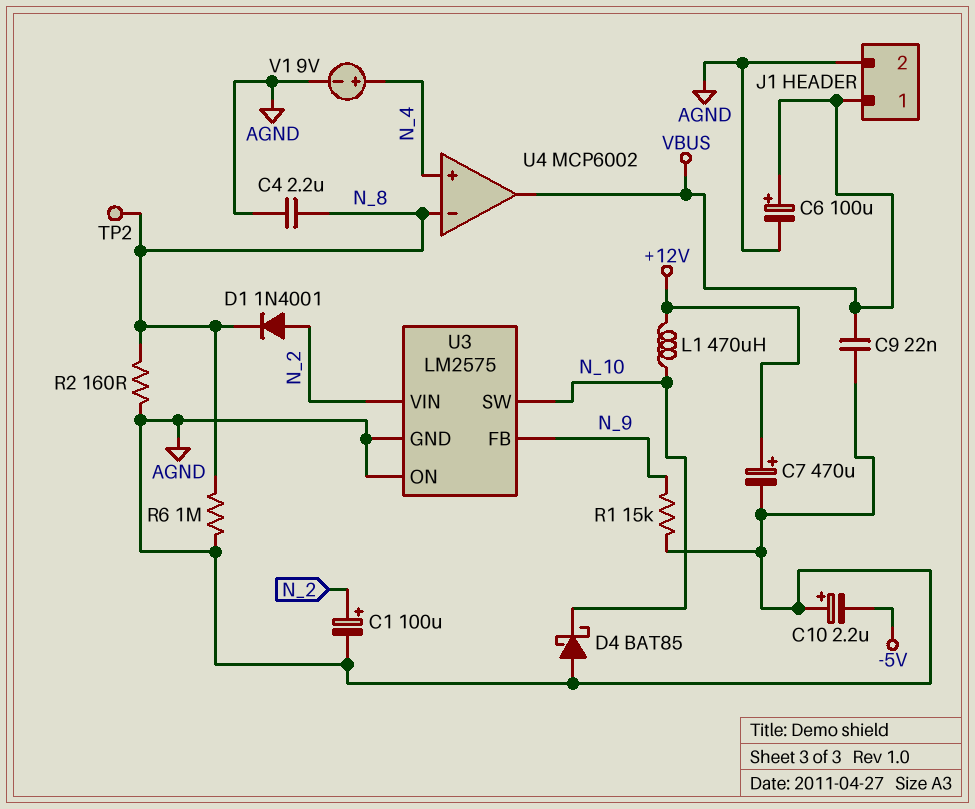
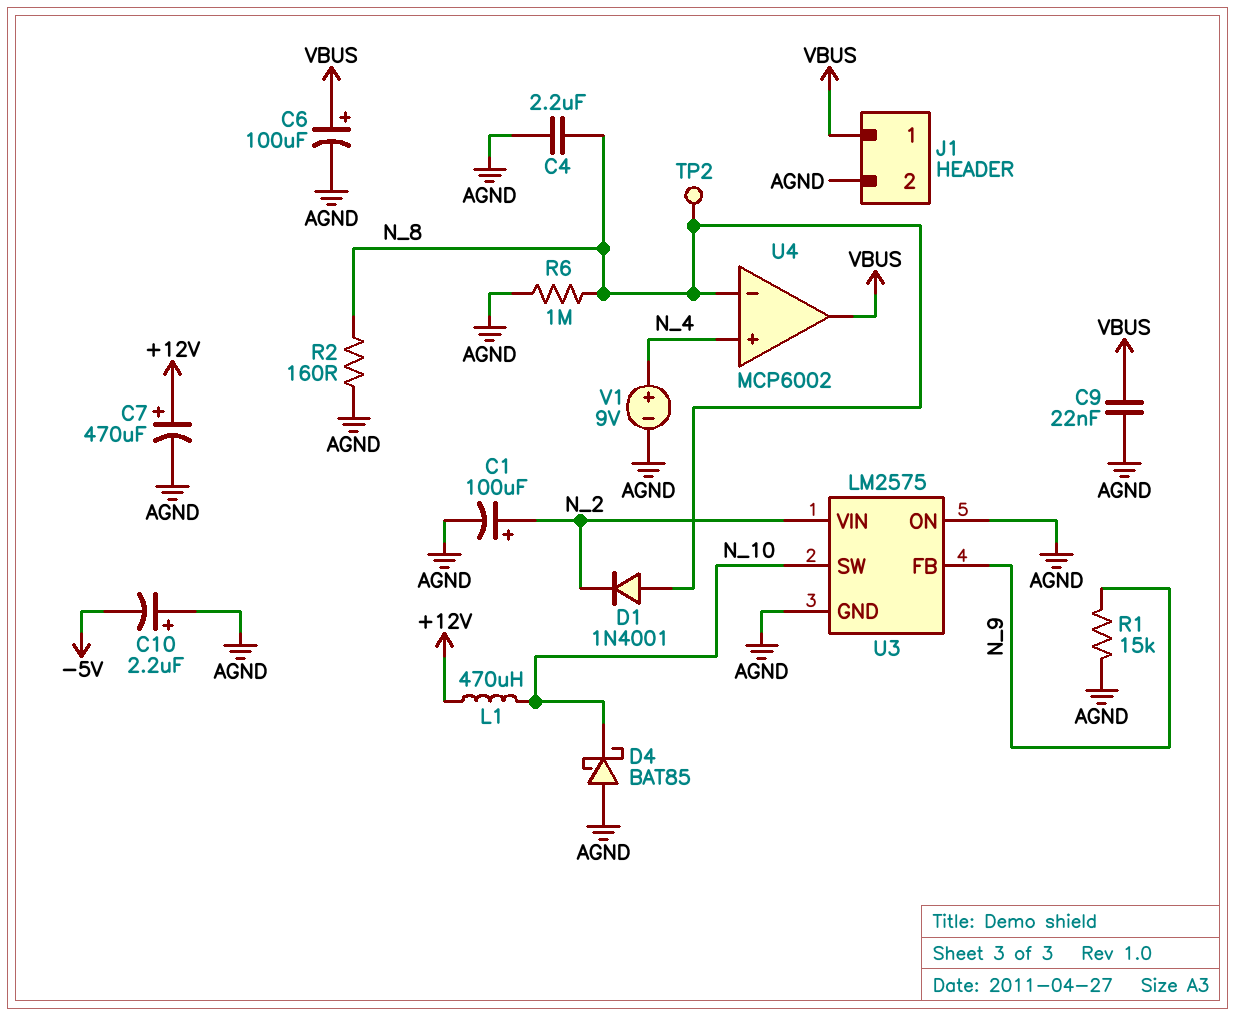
D1: diode 1N4001 (A N_2, K N_8) -> diode 1N4001 (A N_8, K N_2)

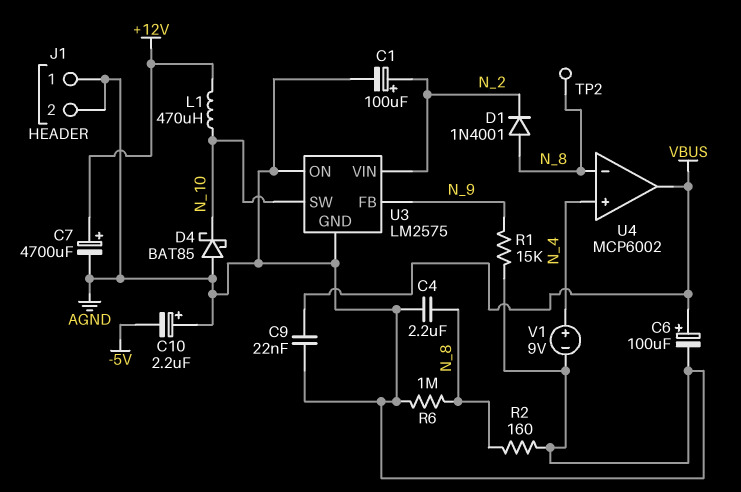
C7: 470uF (plus +12V, minus AGND) -> 4700uF (plus +12V, minus AGND)
J1 pin 1: VBUS -> AGND

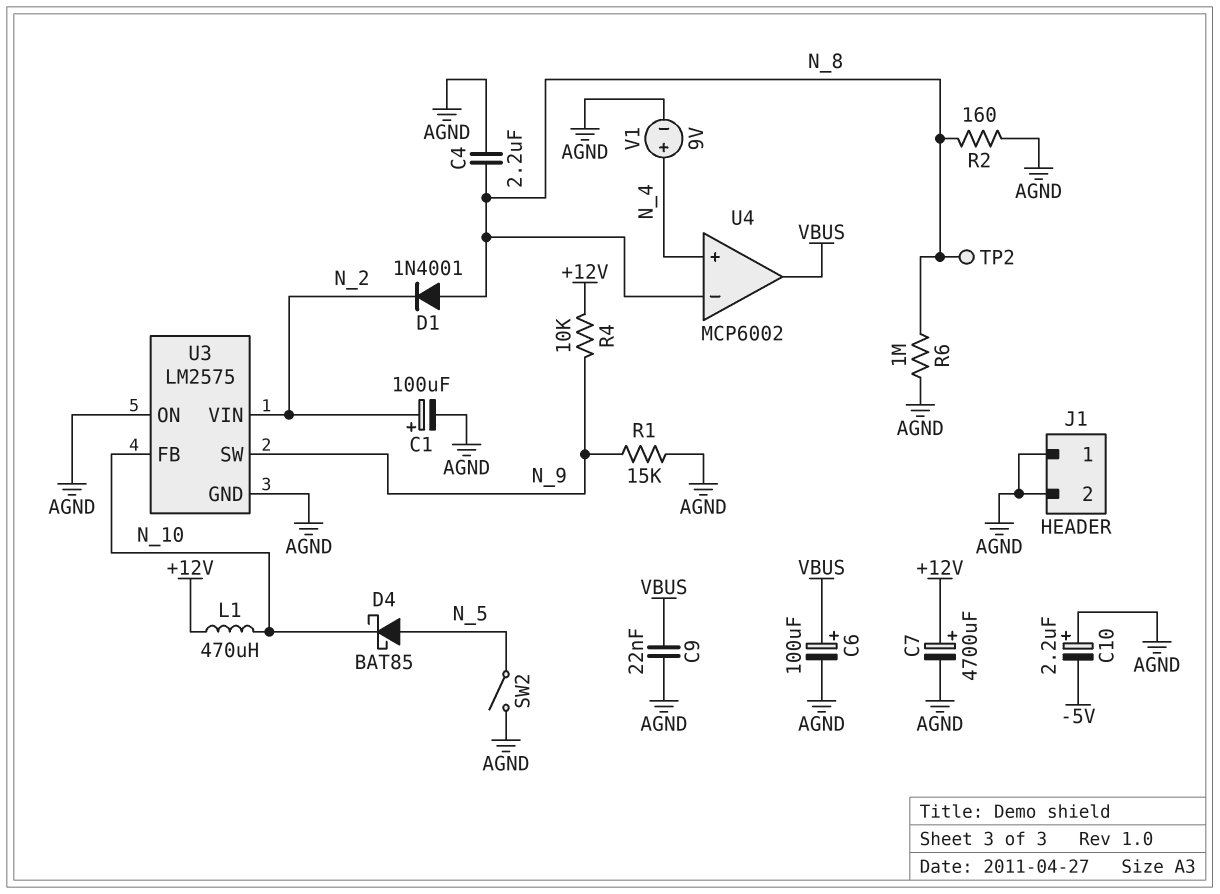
D4: schottky BAT85 (A AGND, K N_10) -> schottky BAT85 (A N_5, K N_10)
R4: none -> 10k (+12V, N_9)
SW2: none -> switch (AGND, N_5)
U3 pin FB: N_9 -> N_10
U3 pin SW: N_10 -> N_9

